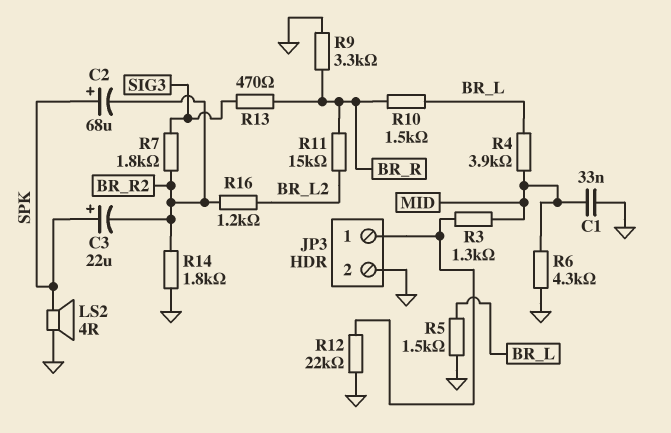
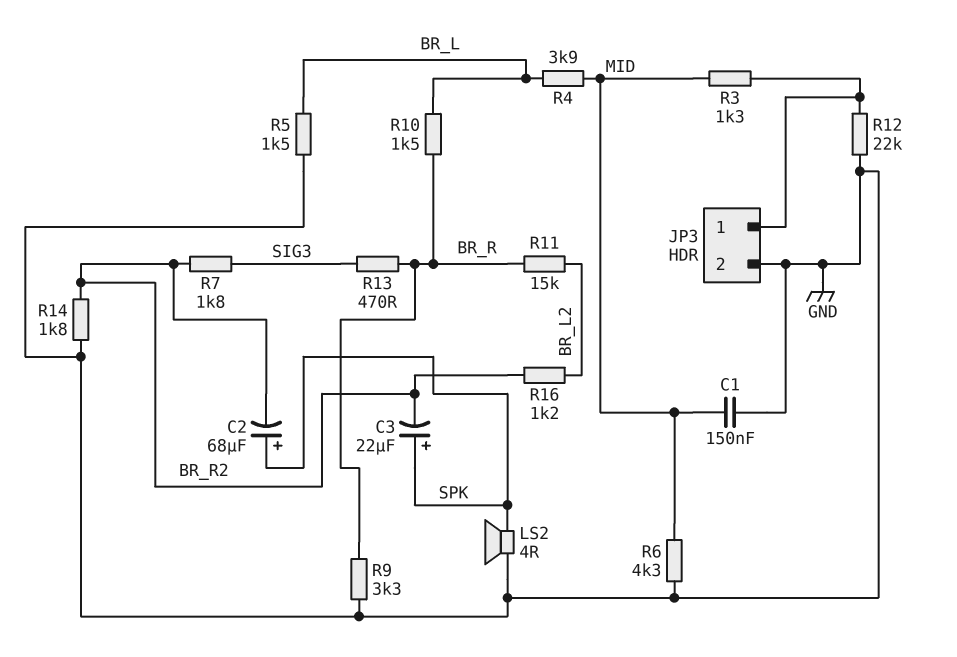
C1: 33nF (GND, MID) -> 150nF (GND, MID)

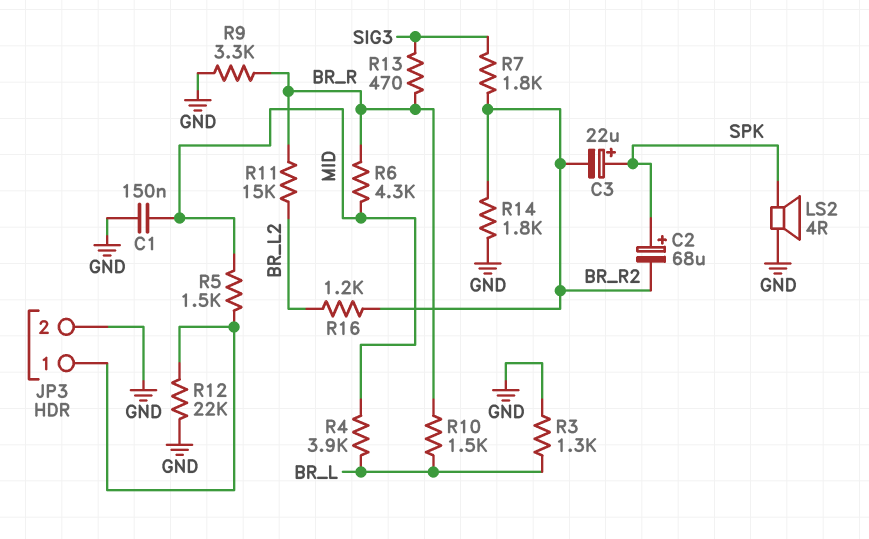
R3: 1.3k (JP3/1, MID) -> 1.3k (BR_L, GND)
R5: 1.5k (BR_L, GND) -> 1.5k (JP3/1, MID)
R6: 4.3k (GND, MID) -> 4.3k (BR_R, MID)

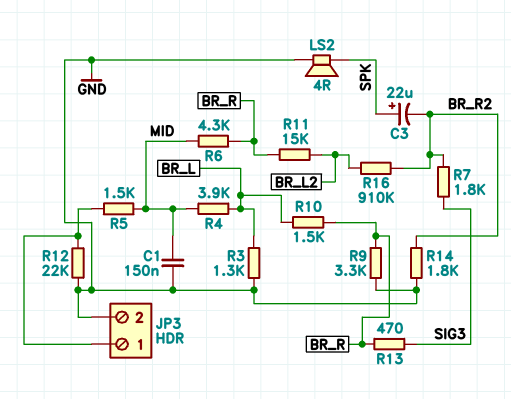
C2: 68uF (plus SPK, minus BR_R2) -> none
R16: 1.2k (BR_L2, BR_R2) -> 910k (BR_L2, BR_R2)

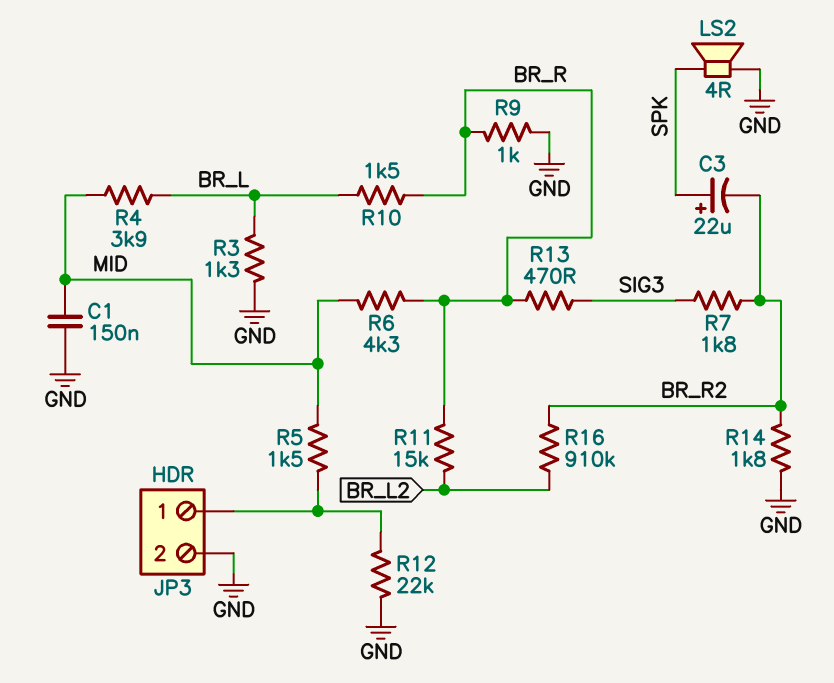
R9: 3.3k (BR_R, GND) -> 1k (BR_R, GND)

